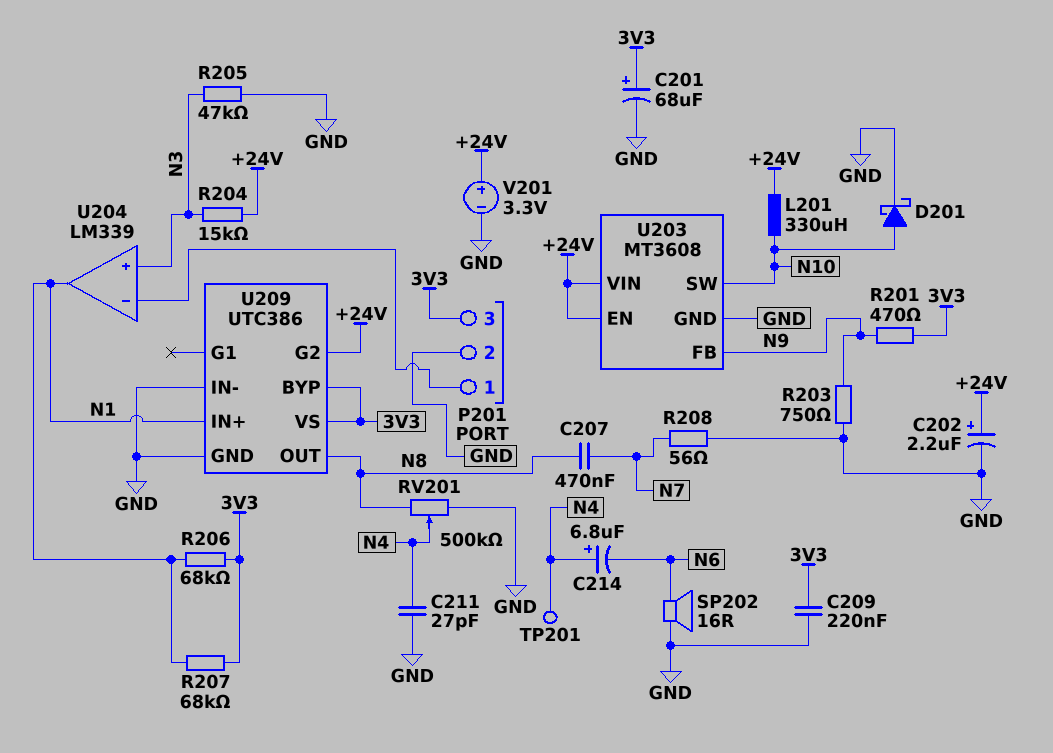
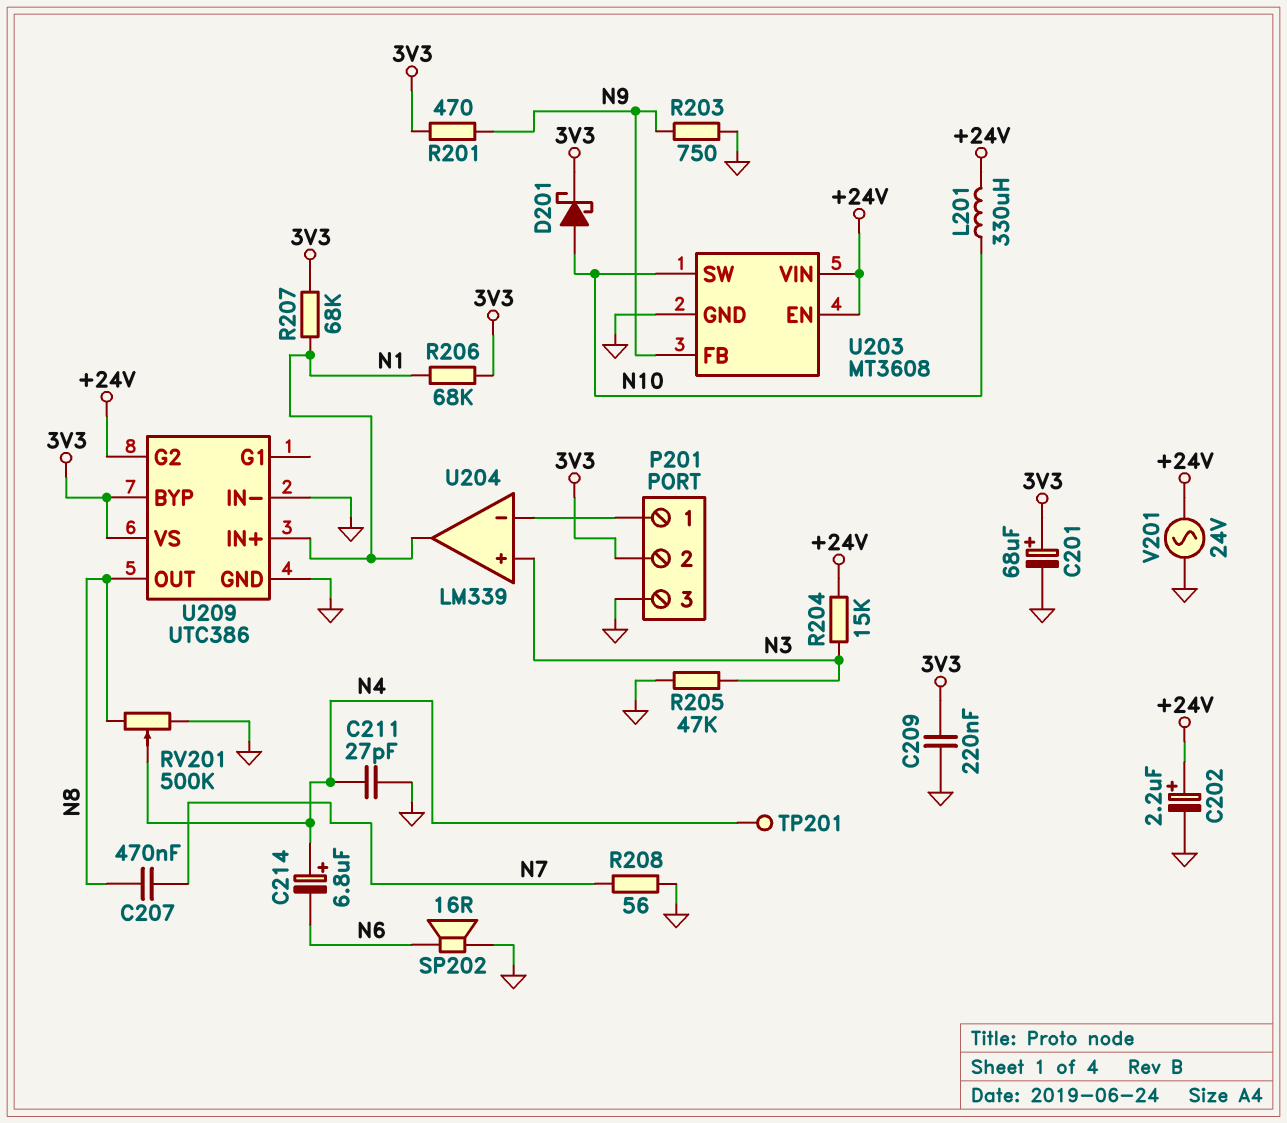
D201: schottky (A N10, K GND) -> schottky (A N10, K 3V3)
P201 pin 2: GND -> 3V3
P201 pin 3: 3V3 -> GND
V201: 3.3V (plus +24V, minus GND) -> AC 24V (+24V, GND)

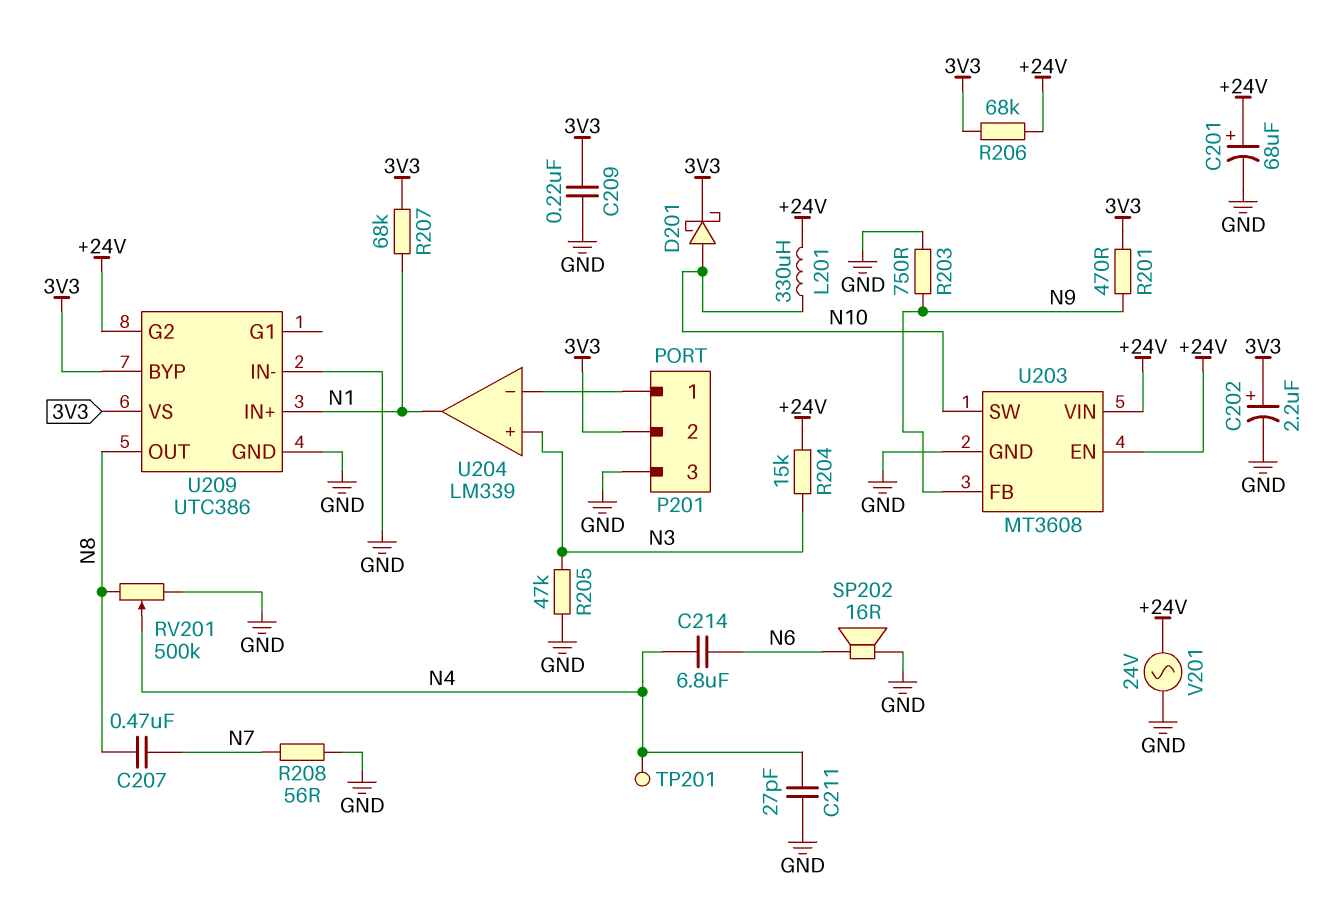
C201: 68uF (plus 3V3, minus GND) -> 68uF (plus +24V, minus GND)
C202: 2.2uF (plus +24V, minus GND) -> 2.2uF (plus 3V3, minus GND)
C214: 6.8uF (plus N4, minus N6) -> 6.8uF (N4, N6)
R206: 68k (3V3, N1) -> 68k (+24V, 3V3)

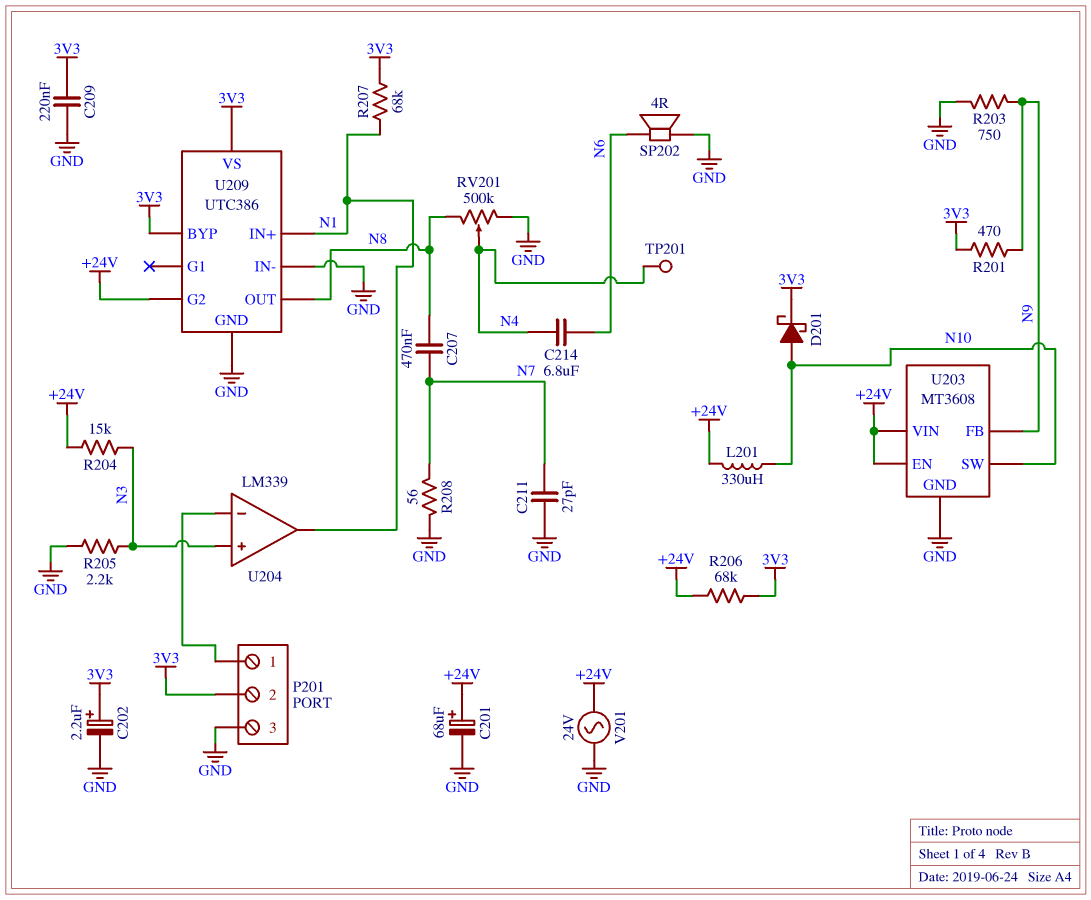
C211: 27pF (GND, N4) -> 27pF (GND, N7)
R205: 47k (GND, N3) -> 2.2k (GND, N3)
SP202: speaker 16R (GND, N6) -> speaker 4R (GND, N6)

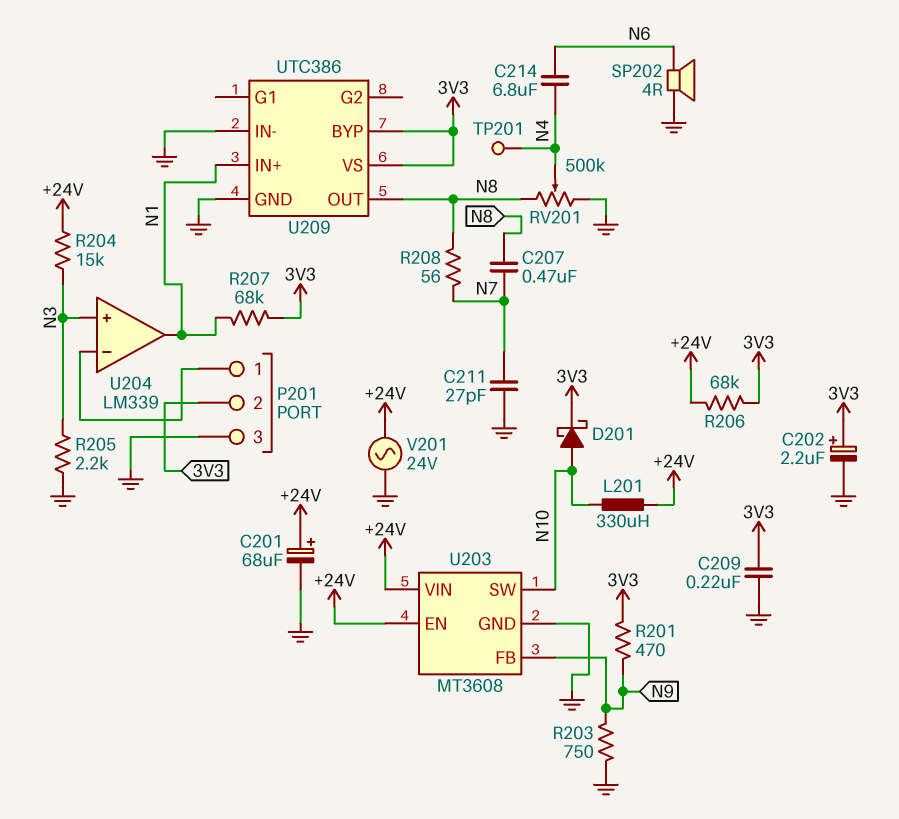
R208: 56 (GND, N7) -> 56 (N7, N8)
U209 pin G2: +24V -> none

